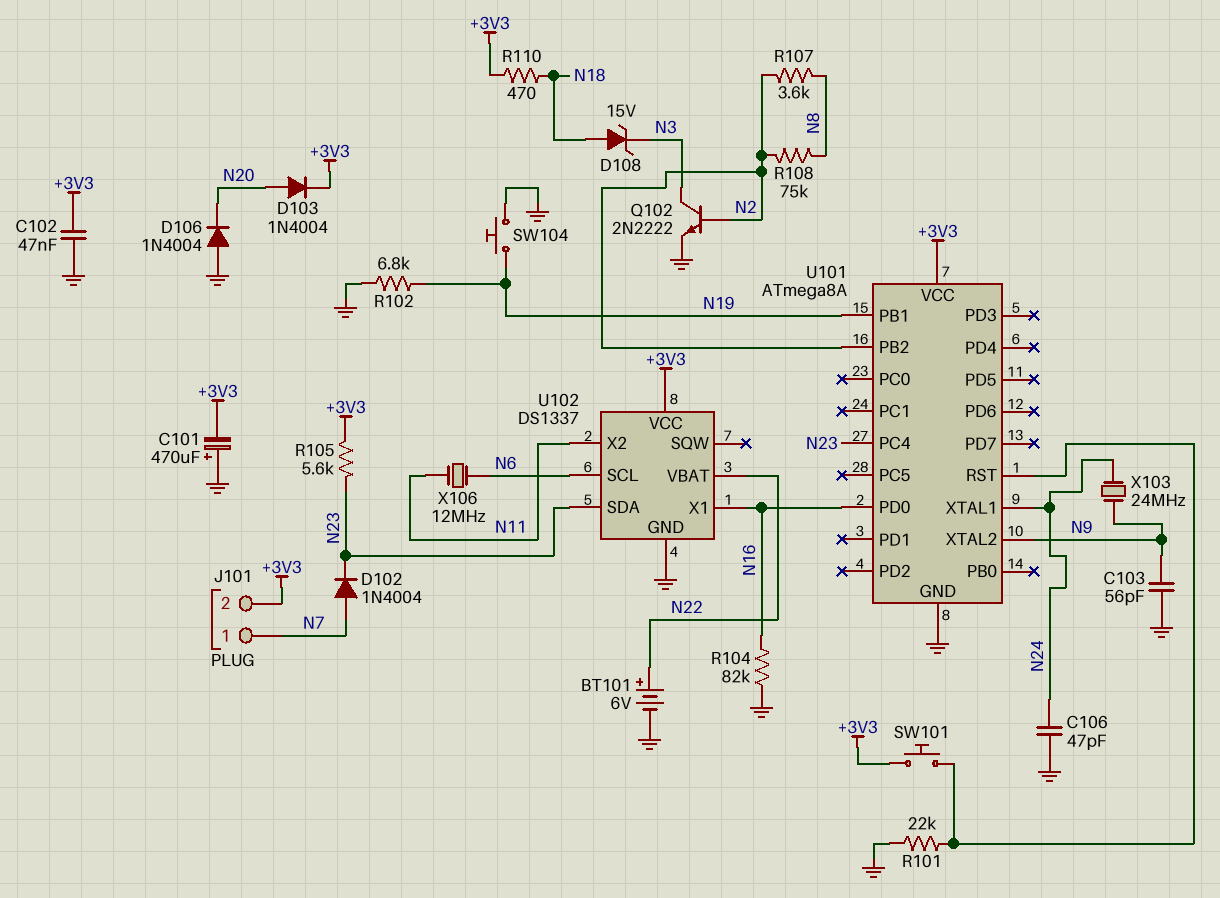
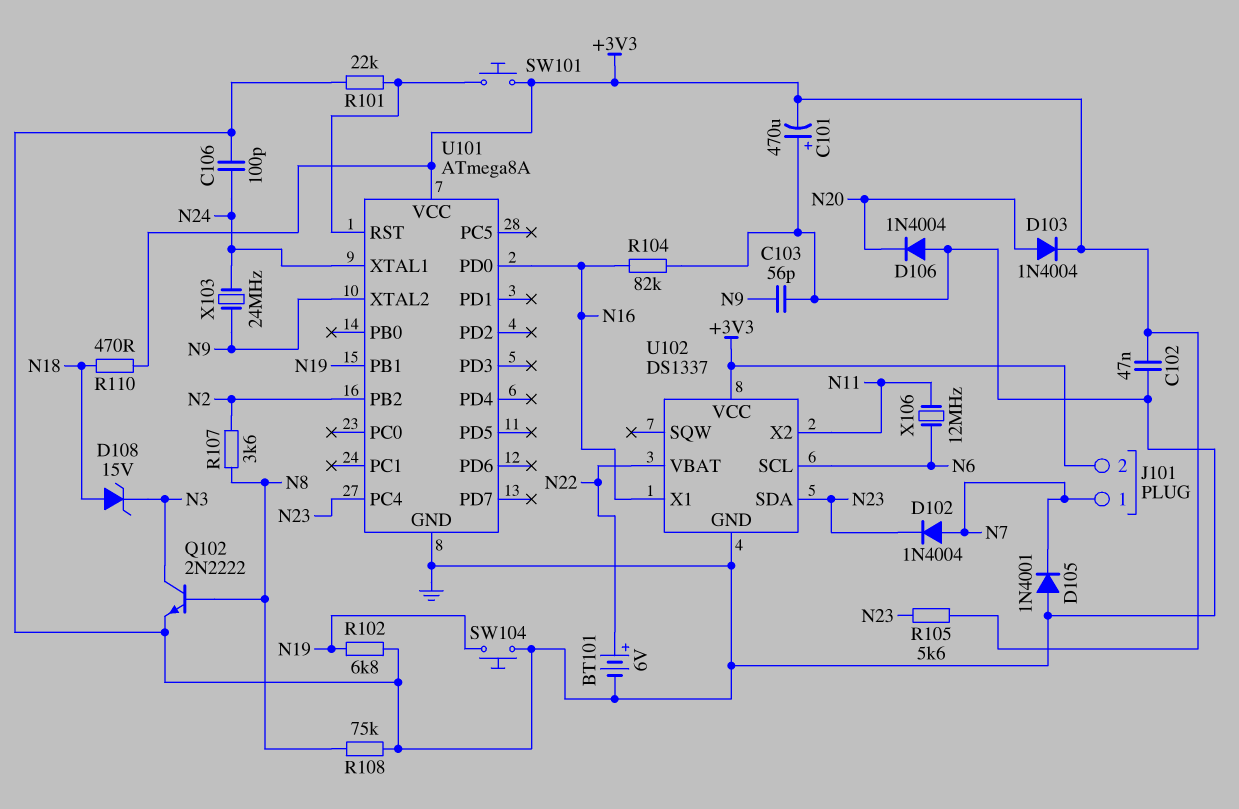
C106: 47pF (GND, N24) -> 100pF (GND, N24)
D105: none -> diode 1N4001 (A GND, K N7)
Q102: NPN 2N2222 (B N2, C N3, E GND) -> NPN 2N2222 (B N8, C N3, E GND)
R108: 75k (N2, N8) -> 75k (GND, N8)

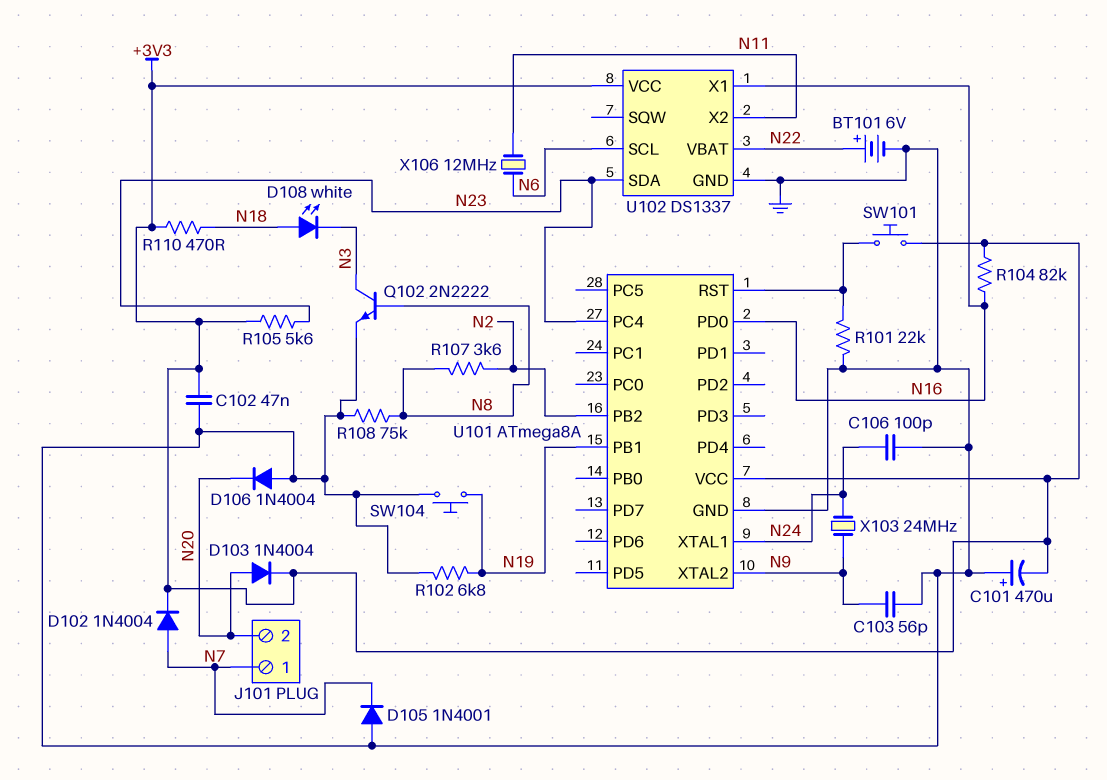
D102: diode 1N4004 (A N7, K N23) -> diode 1N4004 (A N7, K +3V3)
D108: zener 15V (A N18, K N3) -> LED white (A N18, K N3)
J101 pin 2: +3V3 -> N20
R104: 82k (GND, N16) -> 82k (+3V3, N16)

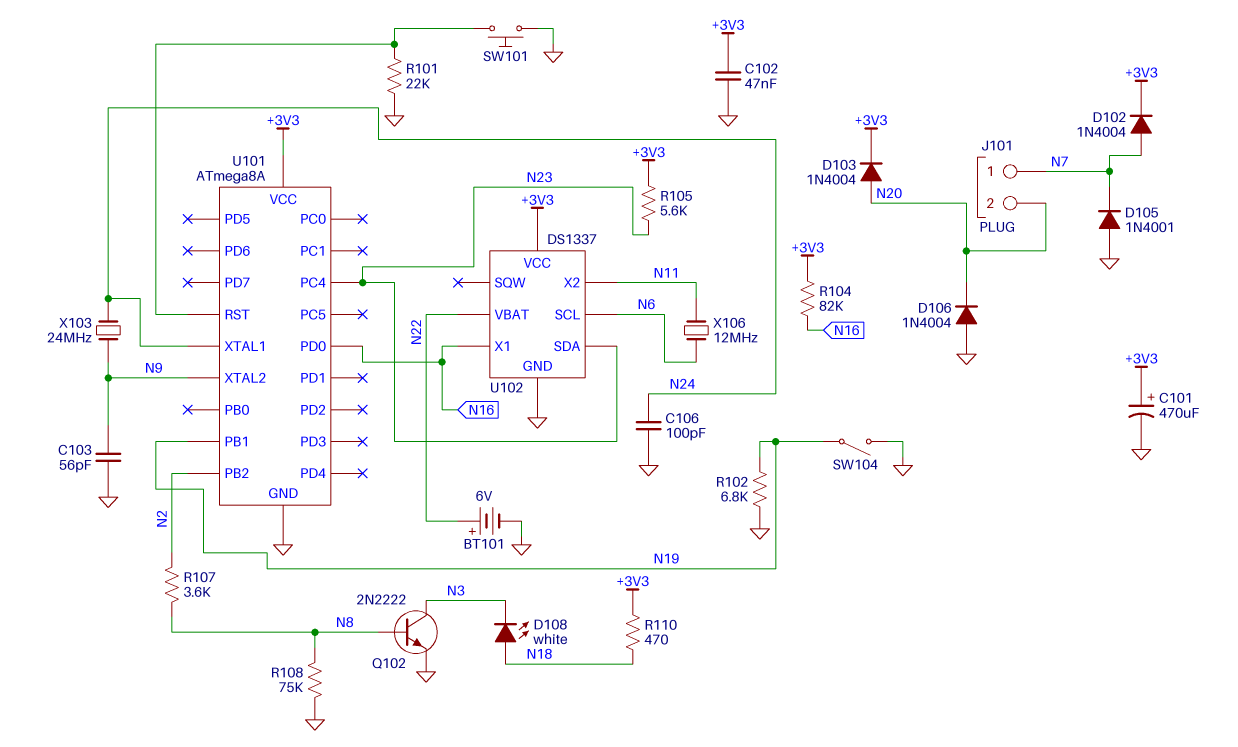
C101: 470uF (plus GND, minus +3V3) -> 470uF (plus +3V3, minus GND)
SW101: button (+3V3, U101/RST) -> button (GND, U101/RST)
SW104: button (GND, N19) -> switch (GND, N19)

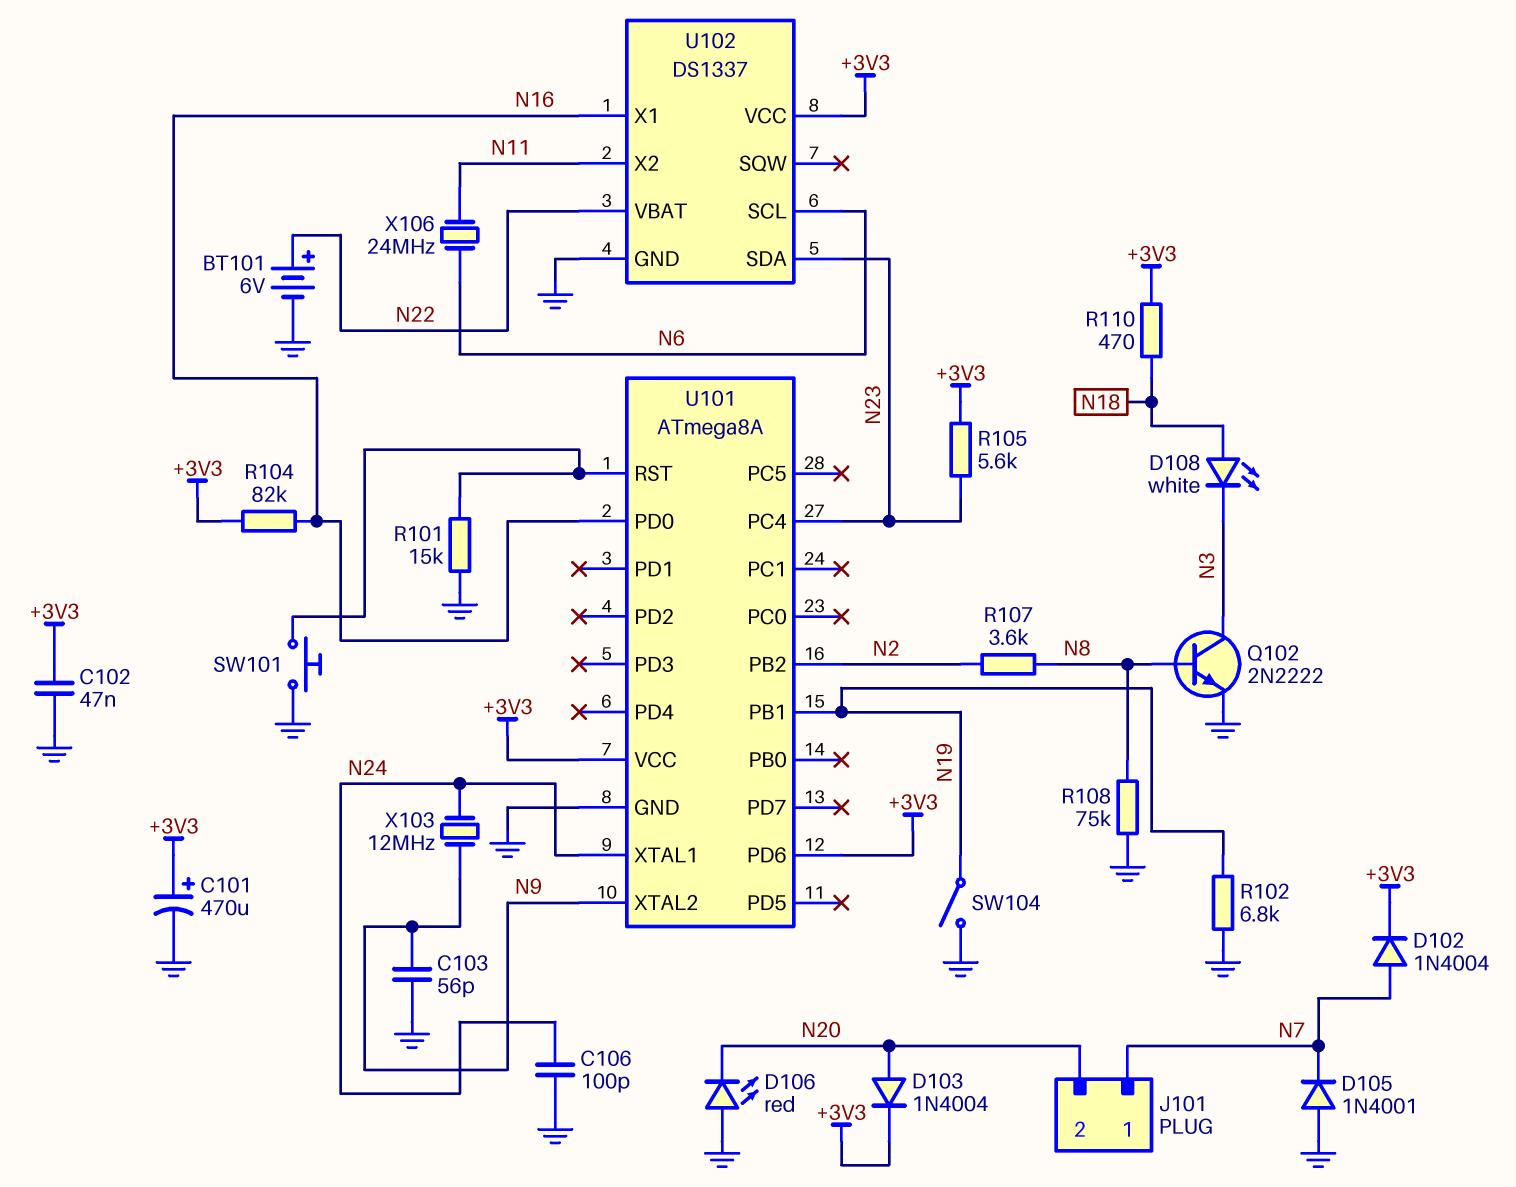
D106: diode 1N4004 (A GND, K N20) -> LED red (A GND, K N20)
R101: 22k (GND, U101/RST) -> 15k (GND, U101/RST)
U101 pin PD6: none -> +3V3
X103: 24MHz (N9, N24) -> 12MHz (N9, N24)
X106: 12MHz (N6, N11) -> 24MHz (N6, N11)

